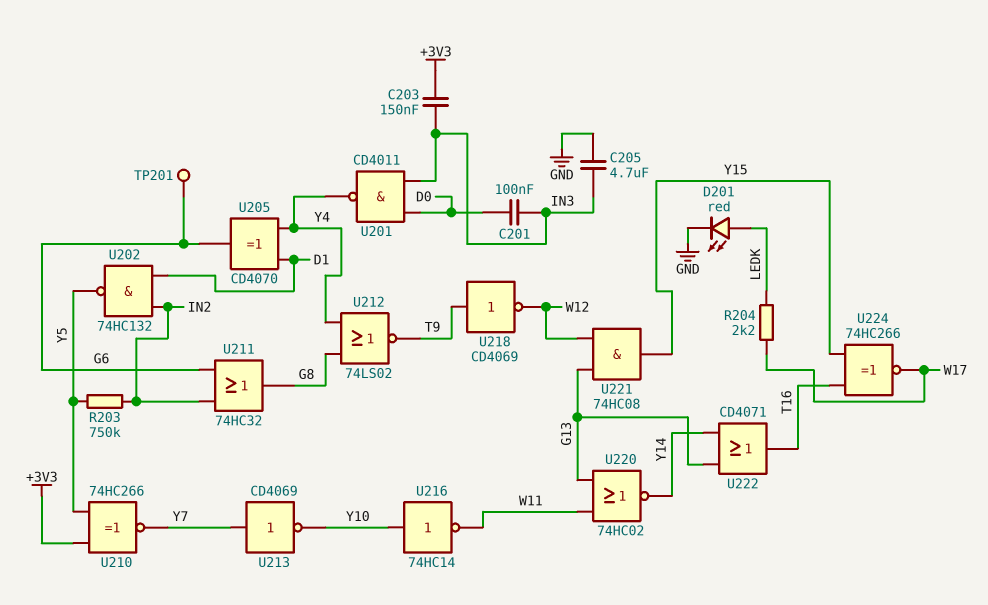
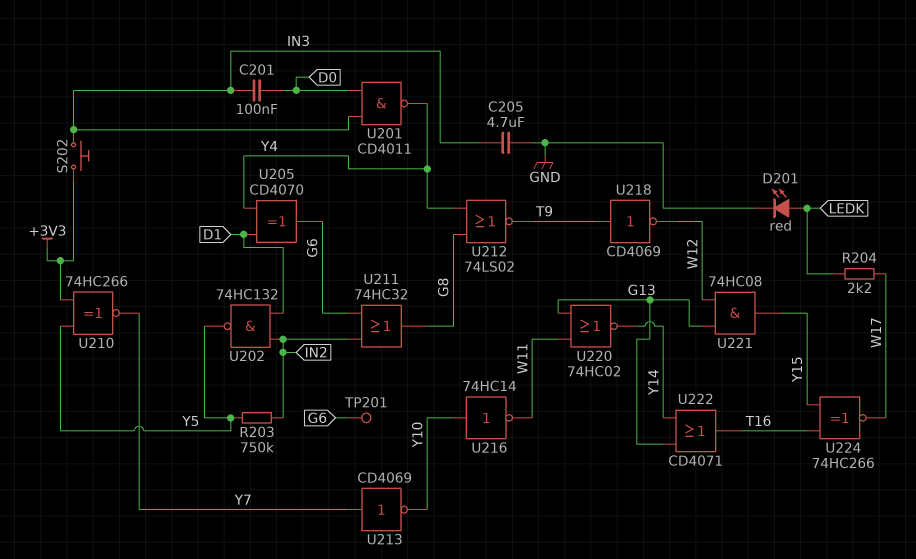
C203: 150nF (+3V3, IN3) -> none
S202: none -> button (+3V3, IN3)

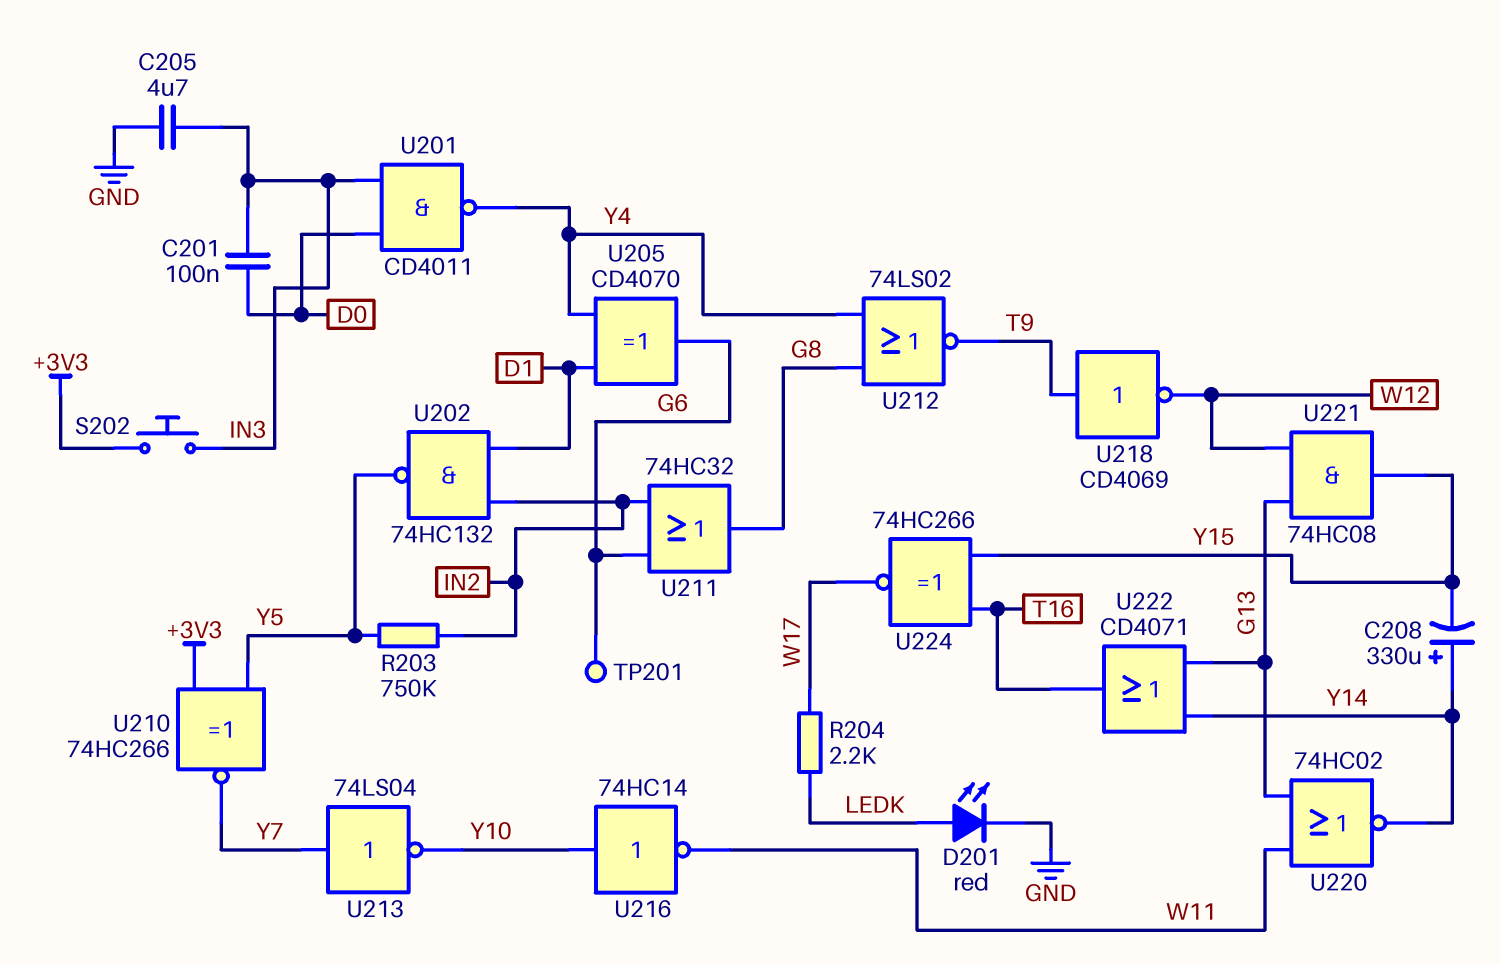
C208: none -> 330uF (plus Y14, minus Y15)
U213: NOT CD4069 (in Y7, out Y10) -> NOT 74LS04 (in Y7, out Y10)

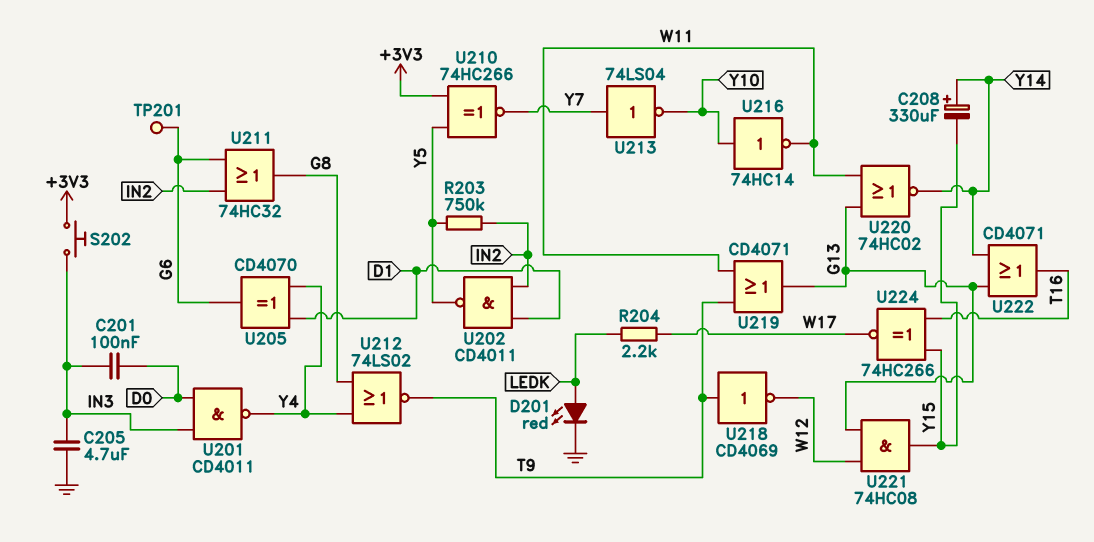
U202: NAND 74HC132 (in D1, in IN2, out Y5) -> NAND CD4011 (in D1, in IN2, out Y5)
U219: none -> OR CD4071 (in T9, in W11, out G13)

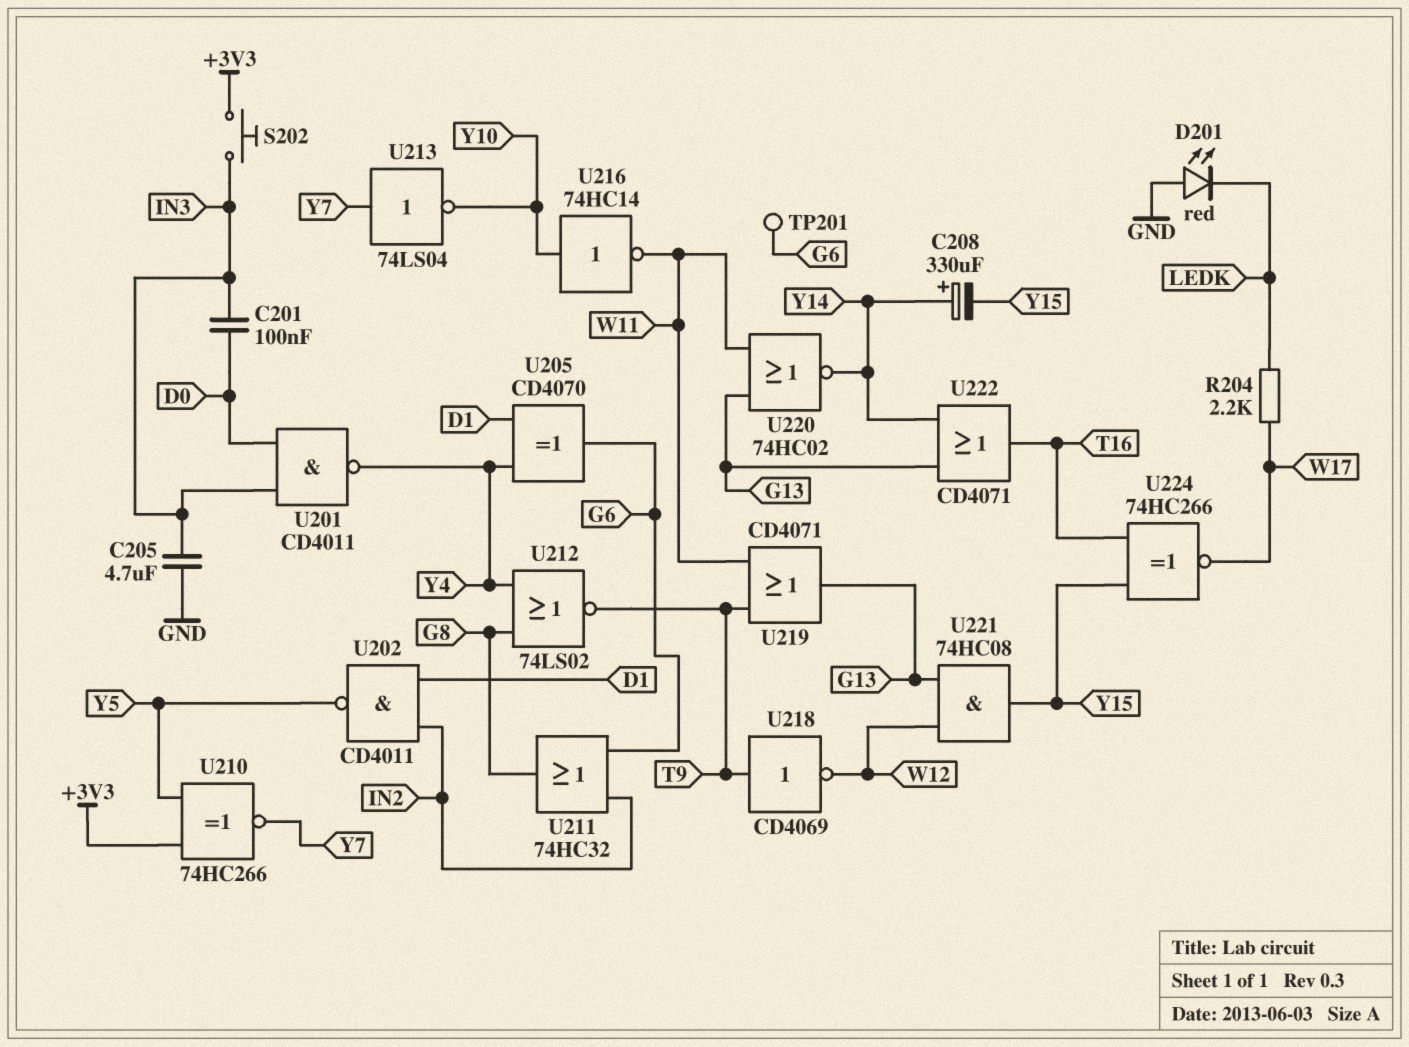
D201: LED red (A LEDK, K GND) -> LED red (A GND, K LEDK)
R203: 750k (IN2, Y5) -> none

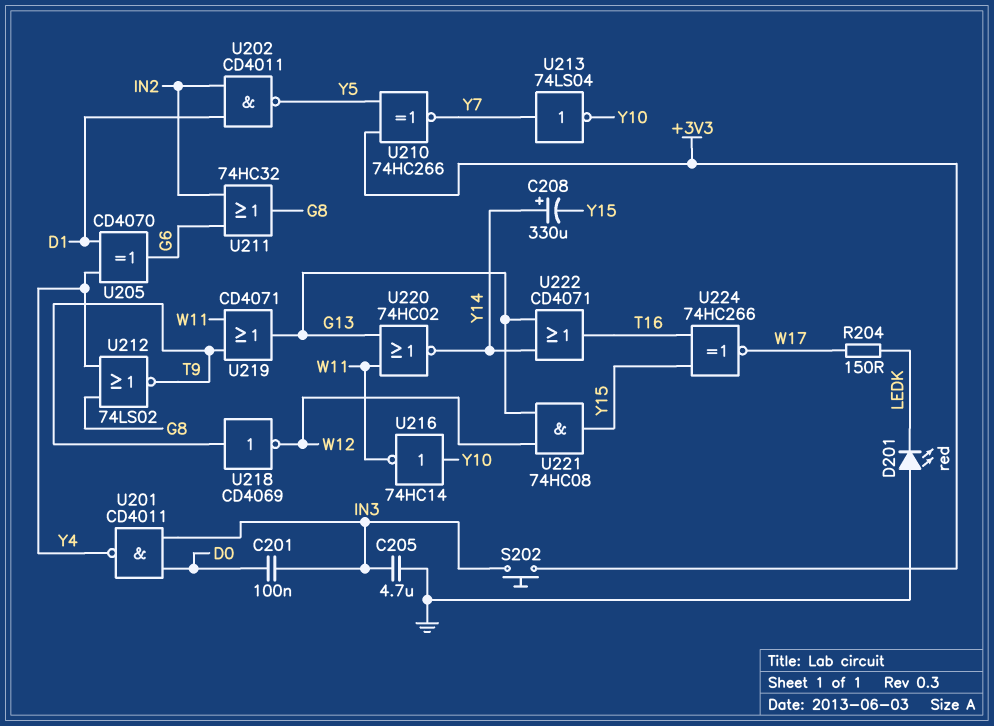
R204: 2.2k (LEDK, W17) -> 150 (LEDK, W17)
TP201: test point (G6) -> none

